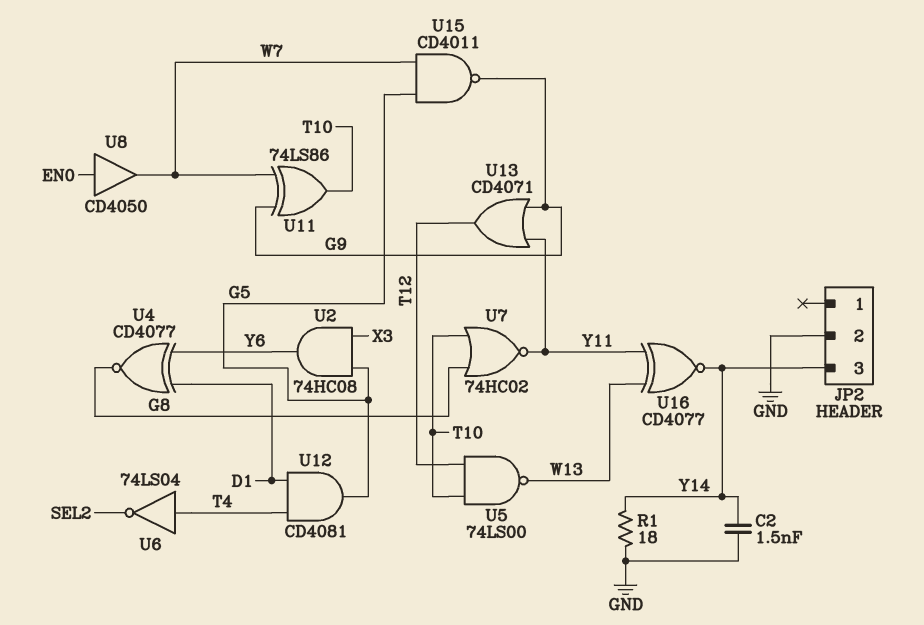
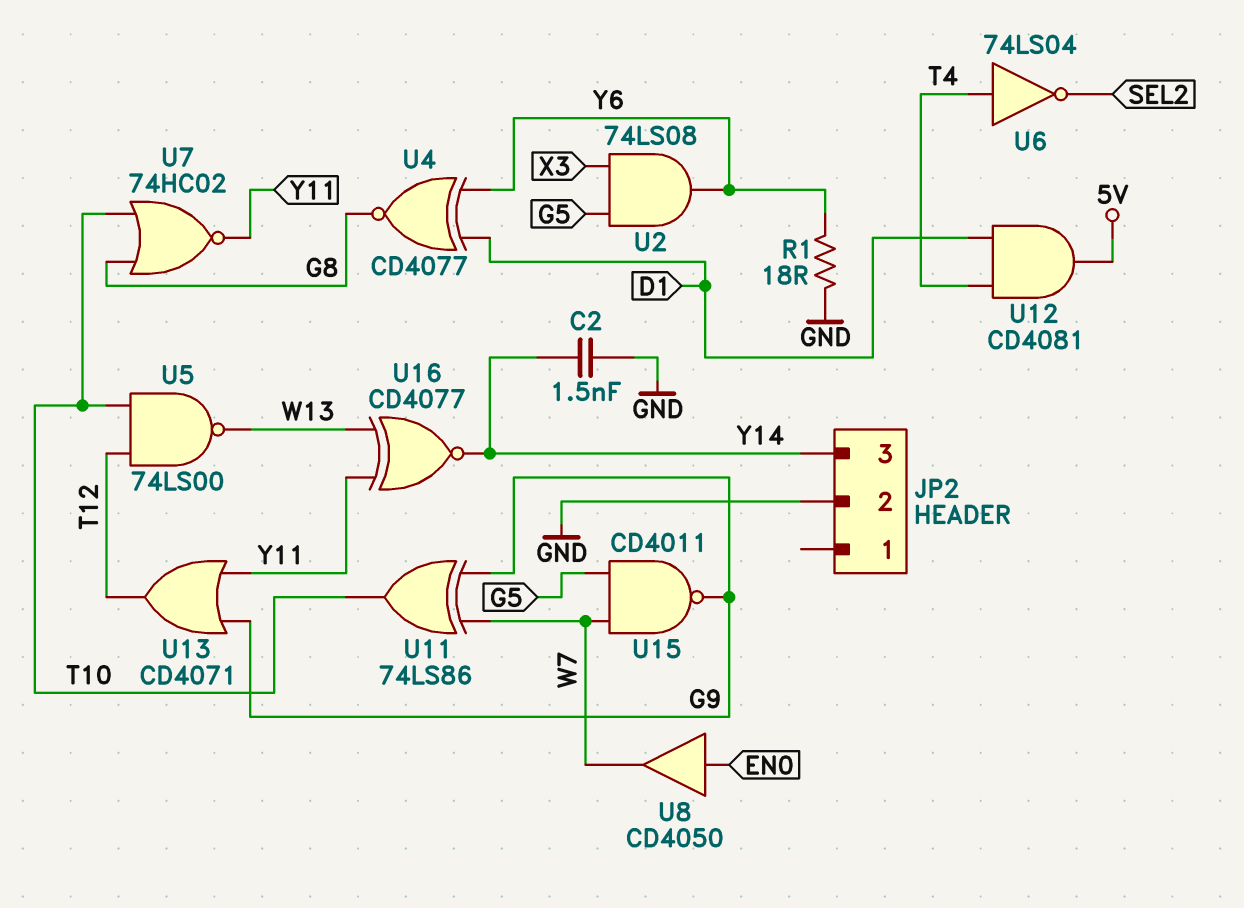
R1: 18 (GND, Y14) -> 18 (GND, Y6)
U2: AND 74HC08 (in G5, in X3, out Y6) -> AND 74LS08 (in G5, in X3, out Y6)
U12: AND CD4081 (in D1, in T4, out G5) -> AND CD4081 (in D1, in T4, out 5V)

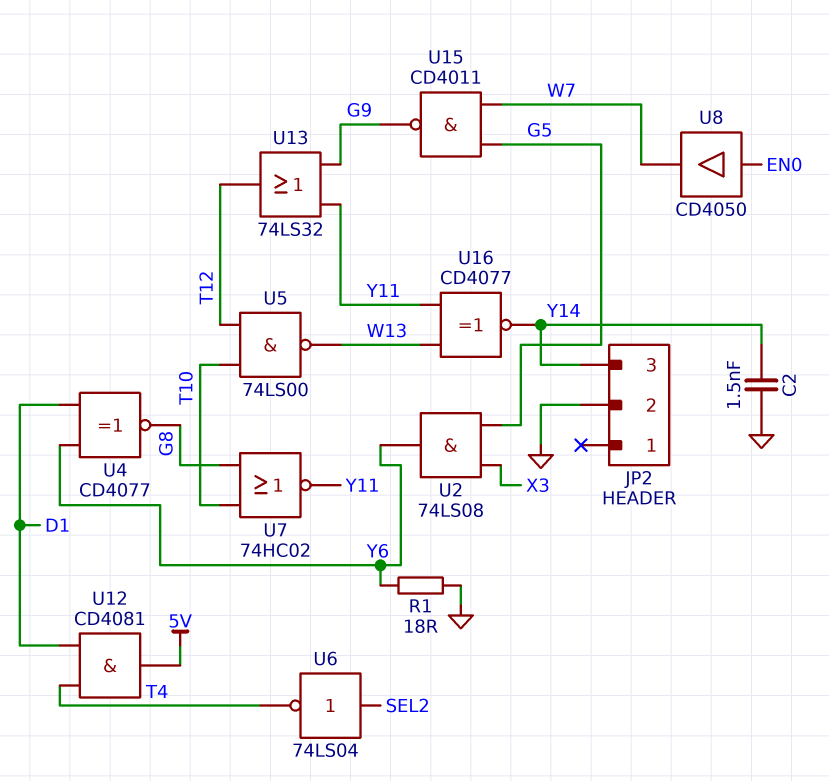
U6: NOT 74LS04 (in T4, out SEL2) -> NOT 74LS04 (in SEL2, out T4)
U11: XOR 74LS86 (in G9, in W7, out T10) -> none
U13: OR CD4071 (in G9, in Y11, out T12) -> OR 74LS32 (in G9, in Y11, out T12)

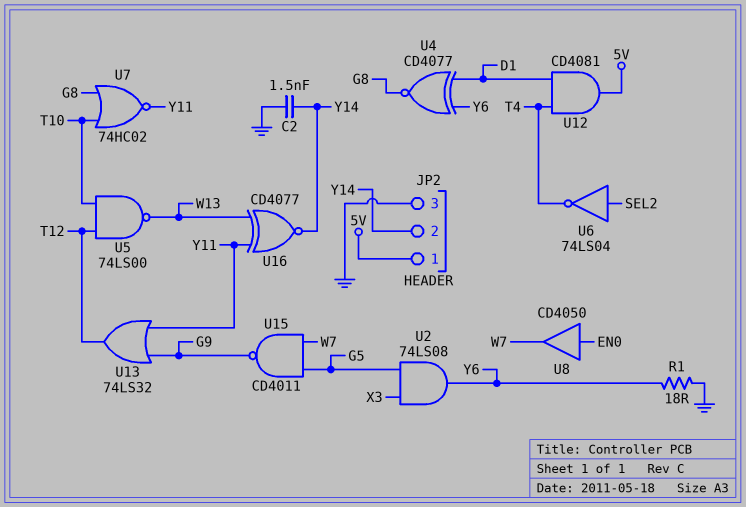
JP2 pin 1: none -> 5V
JP2 pin 2: GND -> Y14
JP2 pin 3: Y14 -> GND

